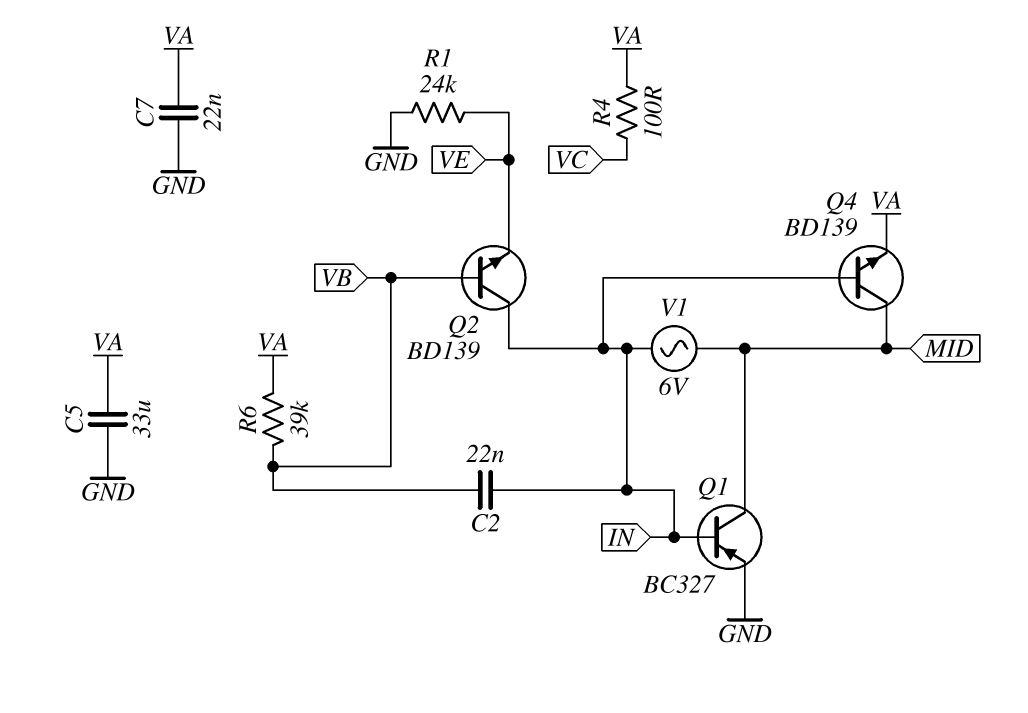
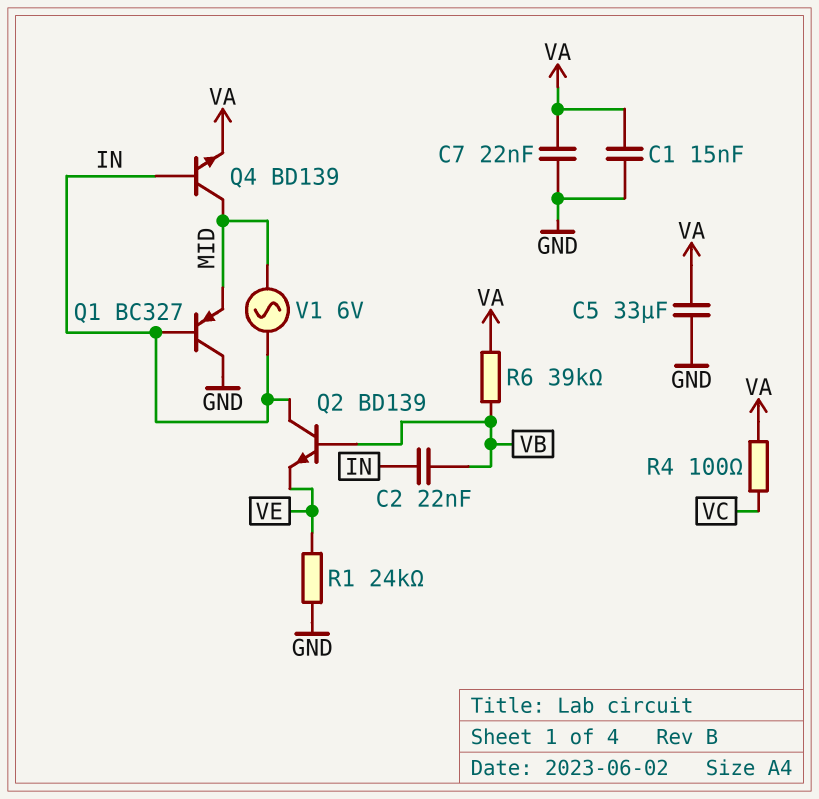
C1: none -> 15nF (GND, VA)
Q1: PNP BC327 (B IN, C MID, E GND) -> PNP BC327 (B IN, C GND, E MID)

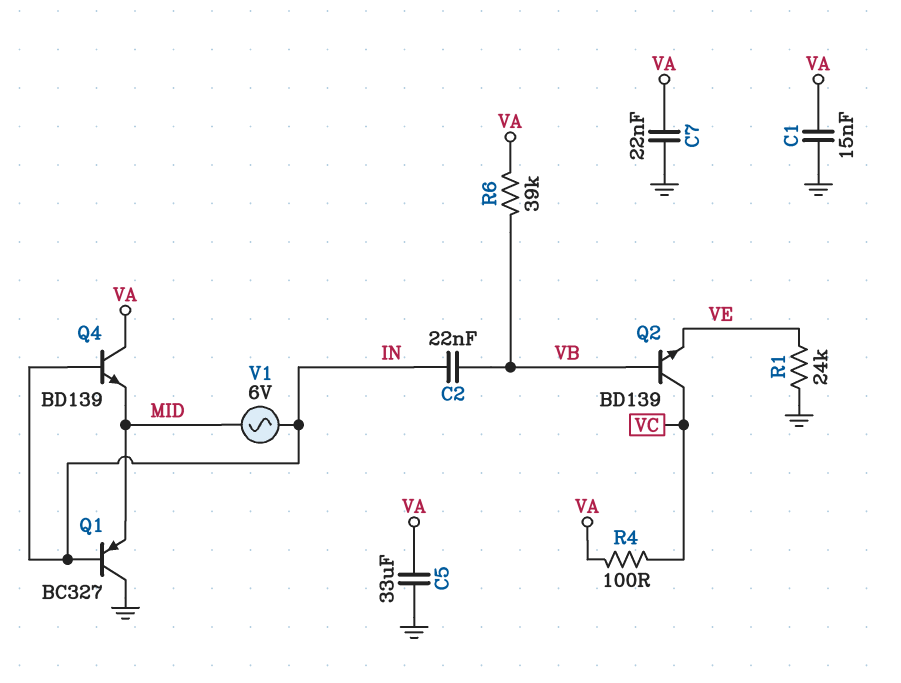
Q2: NPN BD139 (B VB, C IN, E VE) -> NPN BD139 (B VB, C VC, E VE)
Q4: NPN BD139 (B IN, C MID, E VA) -> NPN BD139 (B IN, C VA, E MID)

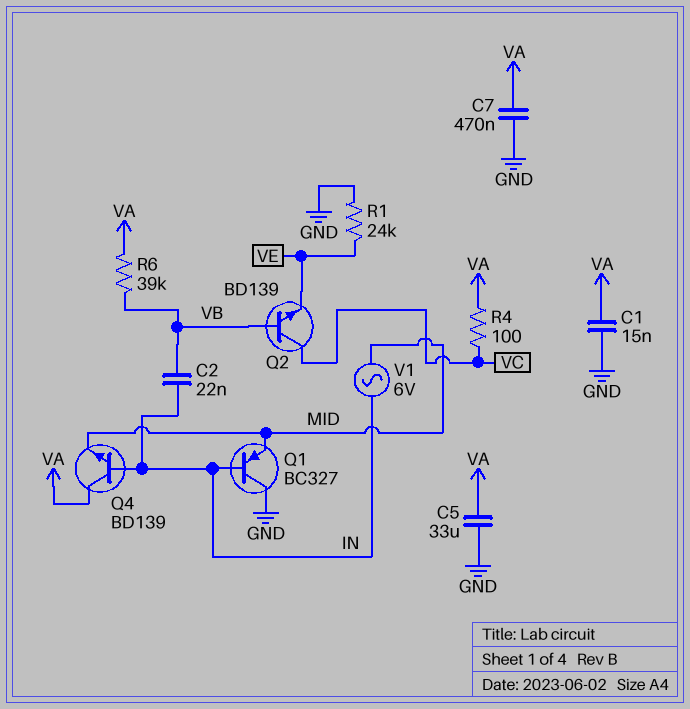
C7: 22nF (GND, VA) -> 470nF (GND, VA)

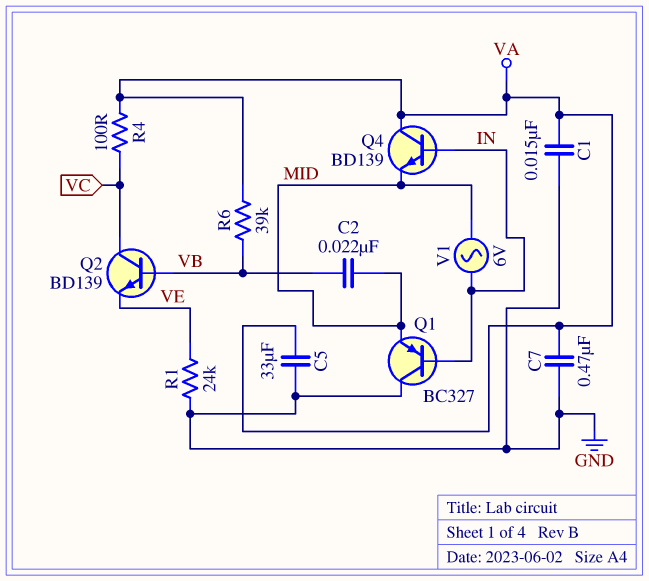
C2: 22nF (IN, VB) -> 22nF (MID, VB)

